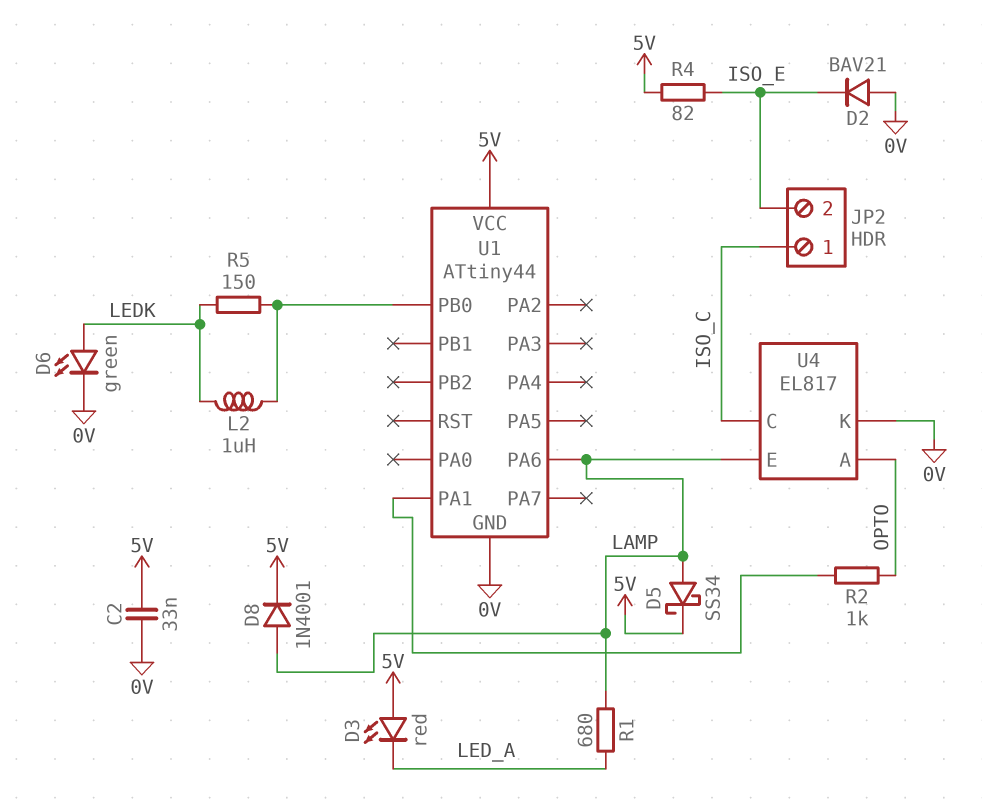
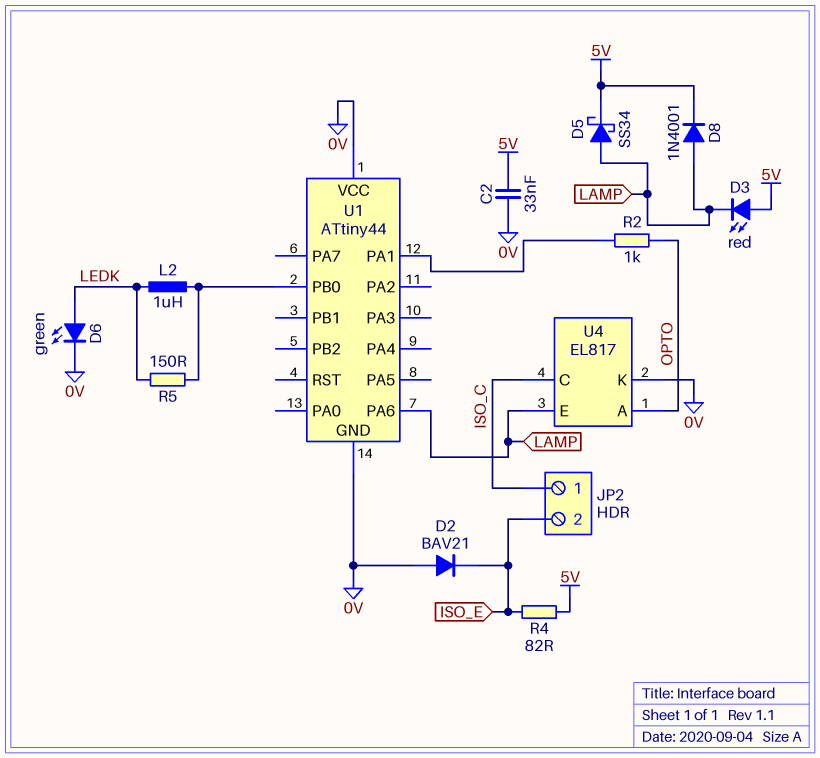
D3: LED red (A 5V, K LED_A) -> LED red (A 5V, K LAMP)
R1: 680 (LAMP, LED_A) -> none
U1 pin VCC: 5V -> 0V

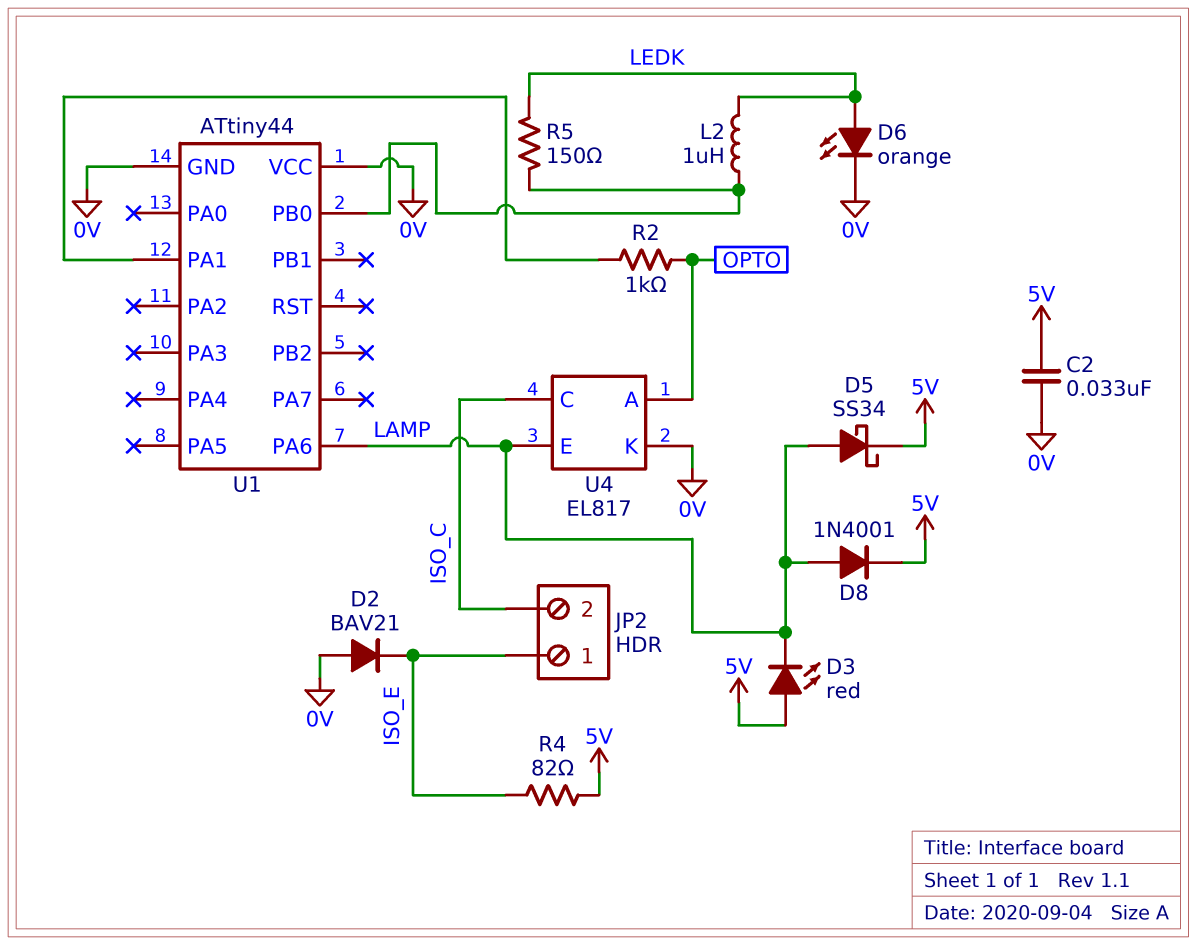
D6: LED green (A LEDK, K 0V) -> LED orange (A LEDK, K 0V)
JP2 pin 1: ISO_C -> ISO_E
JP2 pin 2: ISO_E -> ISO_C

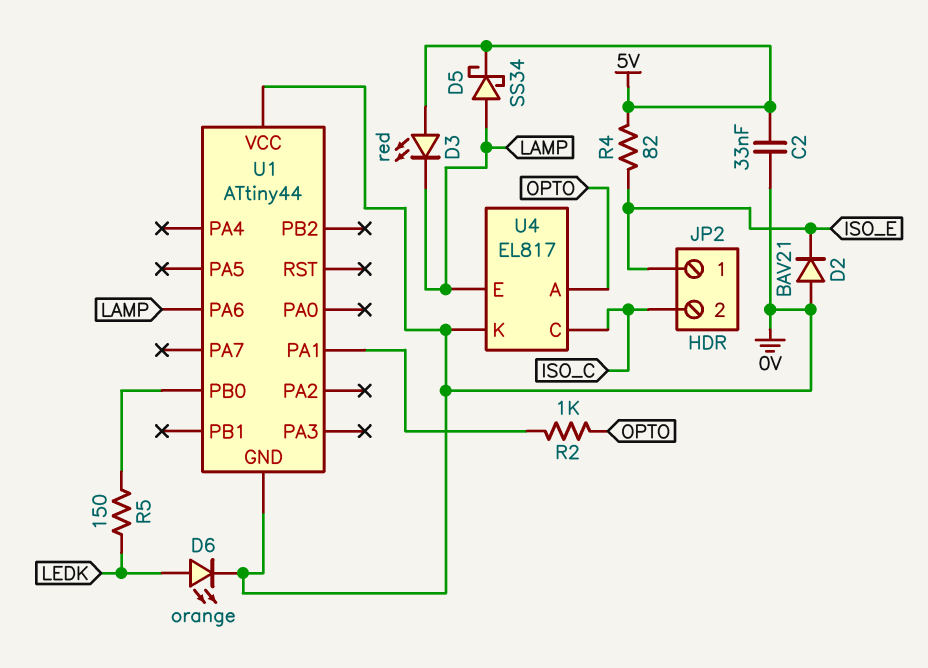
D8: diode 1N4001 (A LAMP, K 5V) -> none
L2: 1uH (LEDK, U1/PB0) -> none

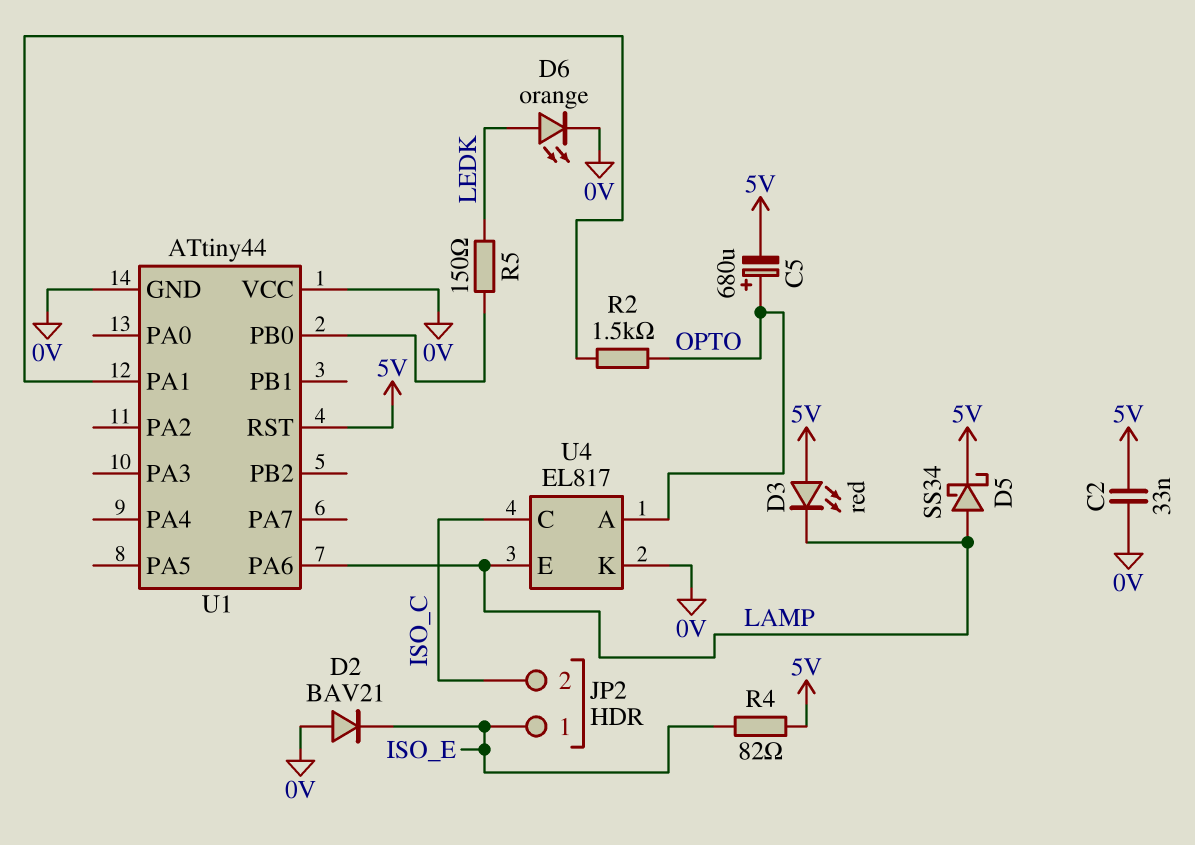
C5: none -> 680uF (plus OPTO, minus 5V)
R2: 1k (OPTO, U1/PA1) -> 1.5k (OPTO, U1/PA1)
U1 pin RST: none -> 5V

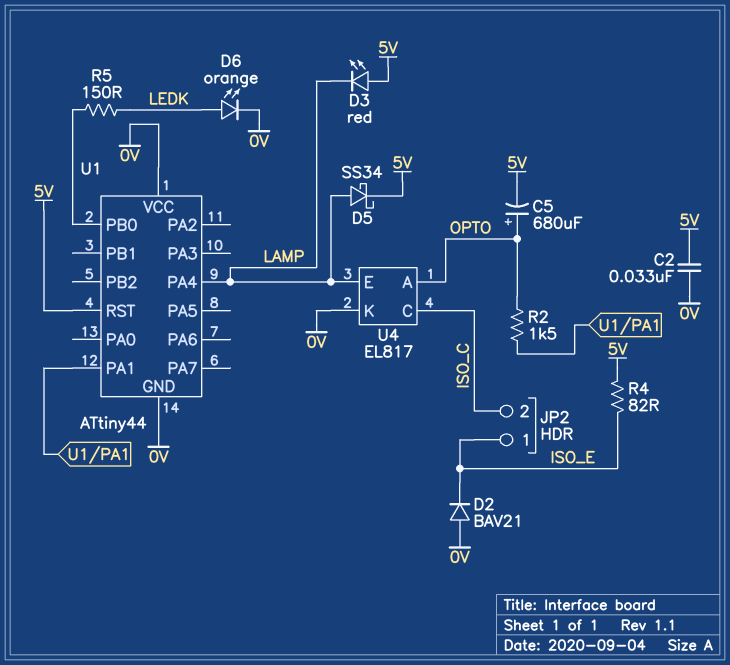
U1 pin PA4: none -> LAMP
U1 pin PA6: LAMP -> none

